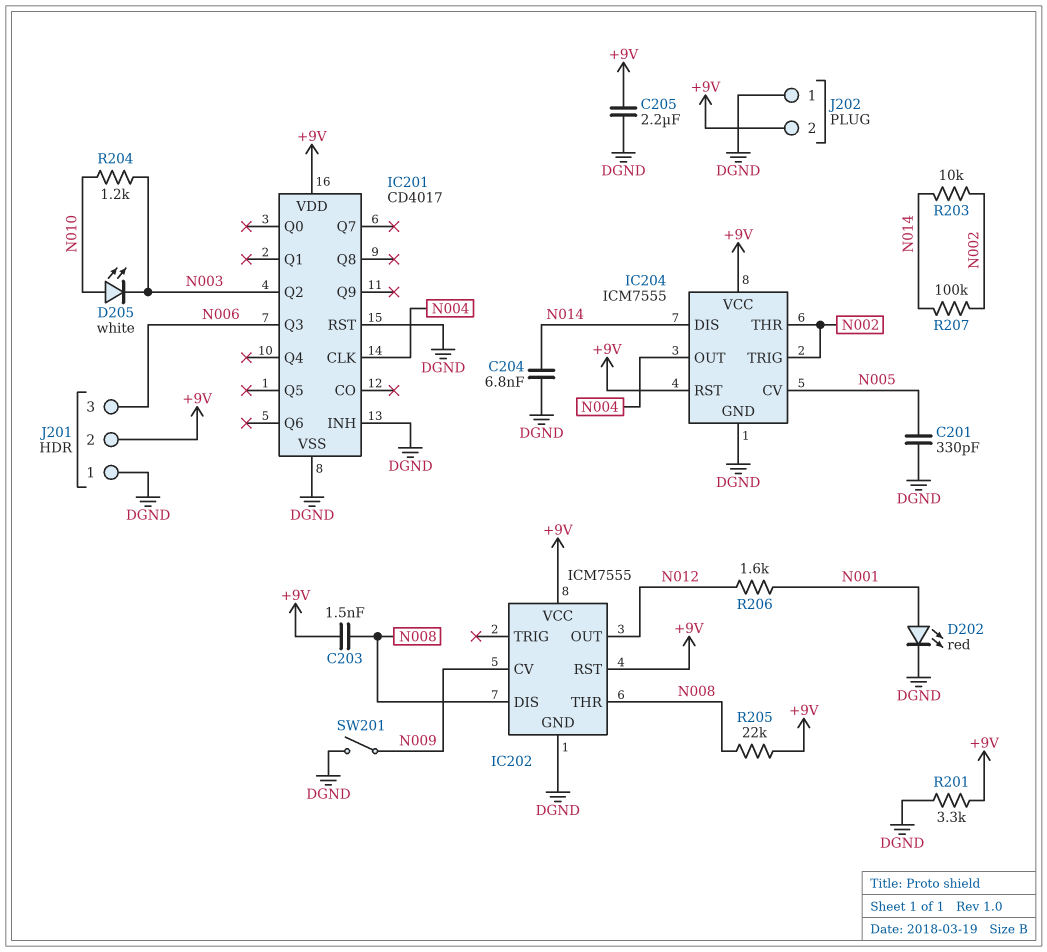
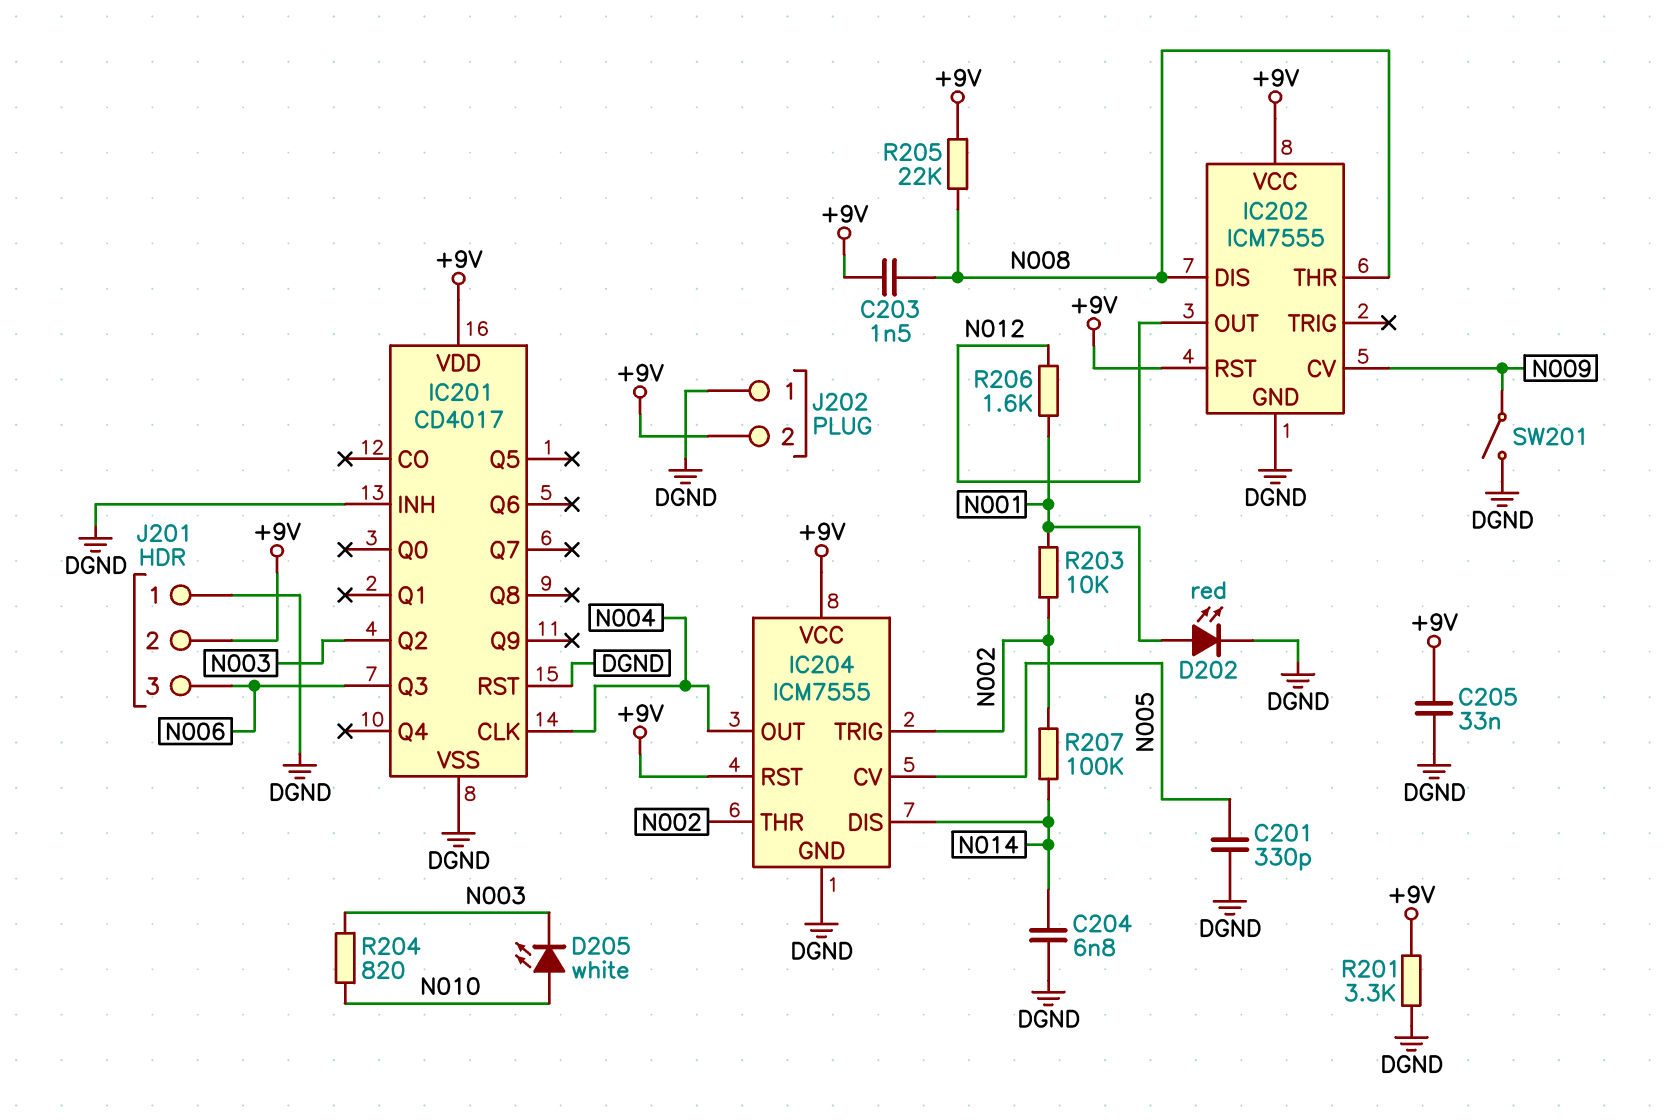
C205: 2.2uF (+9V, DGND) -> 33nF (+9V, DGND)
R203: 10k (N002, N014) -> 10k (N001, N002)
R204: 1.2k (N003, N010) -> 820 (N003, N010)

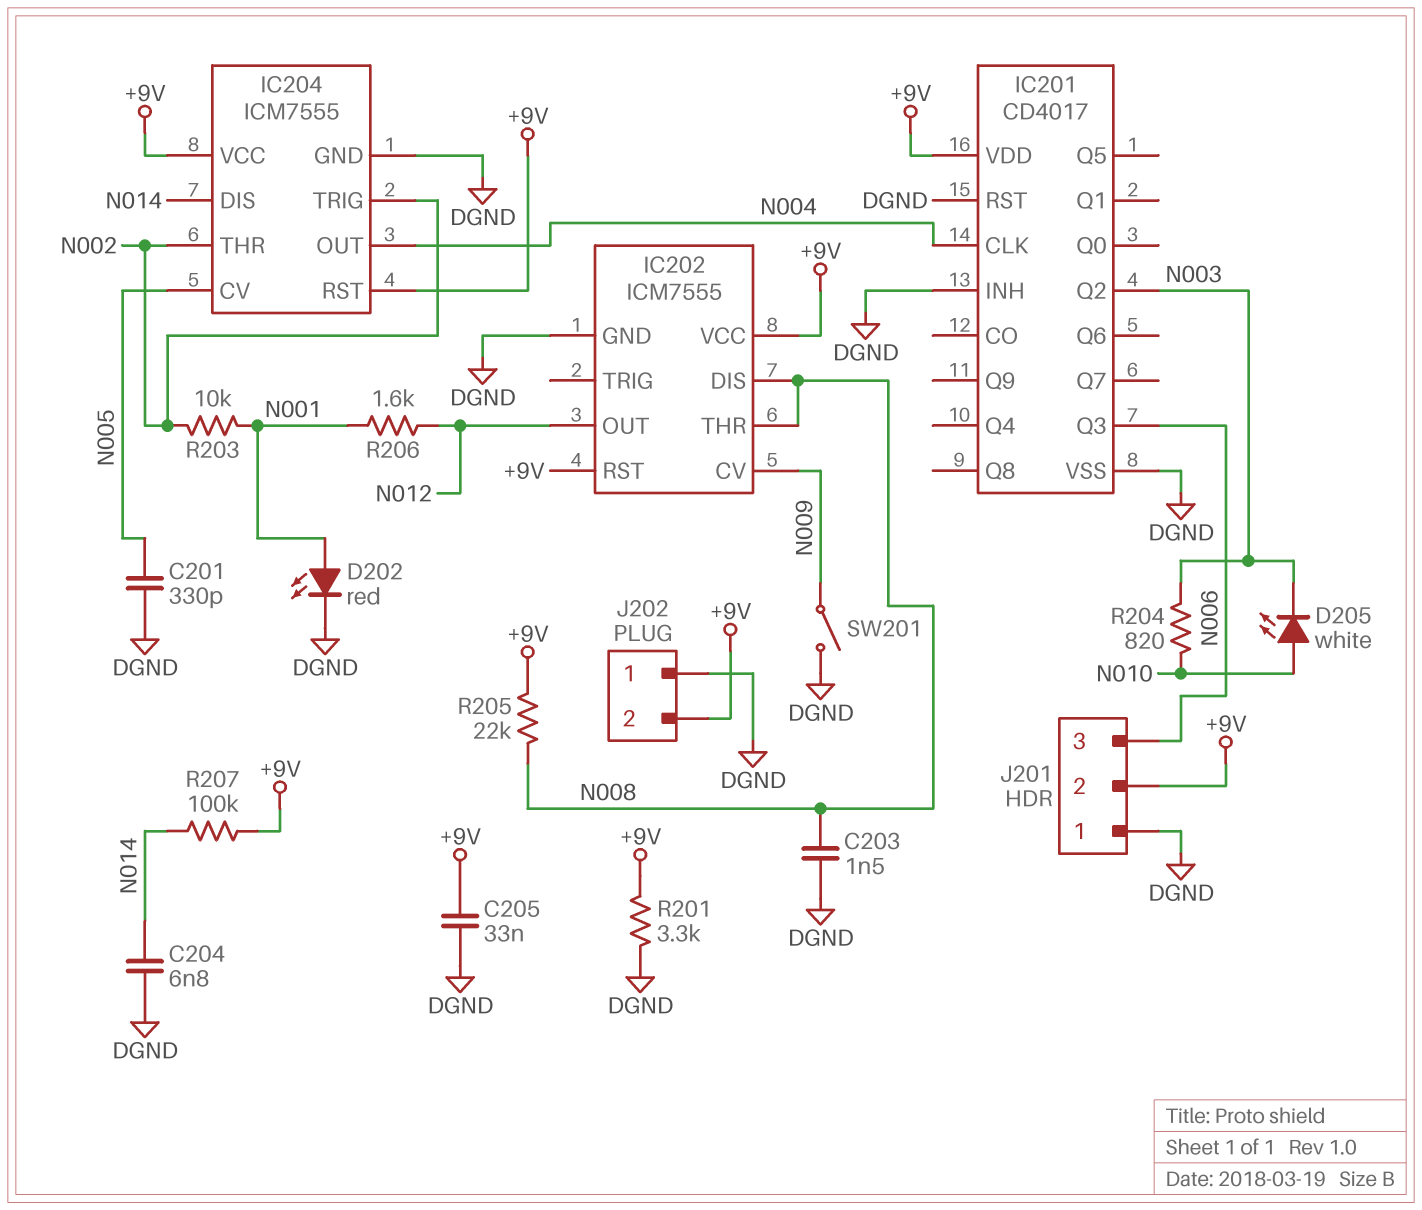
C203: 1.5nF (+9V, N008) -> 1.5nF (DGND, N008)
R207: 100k (N002, N014) -> 100k (+9V, N014)

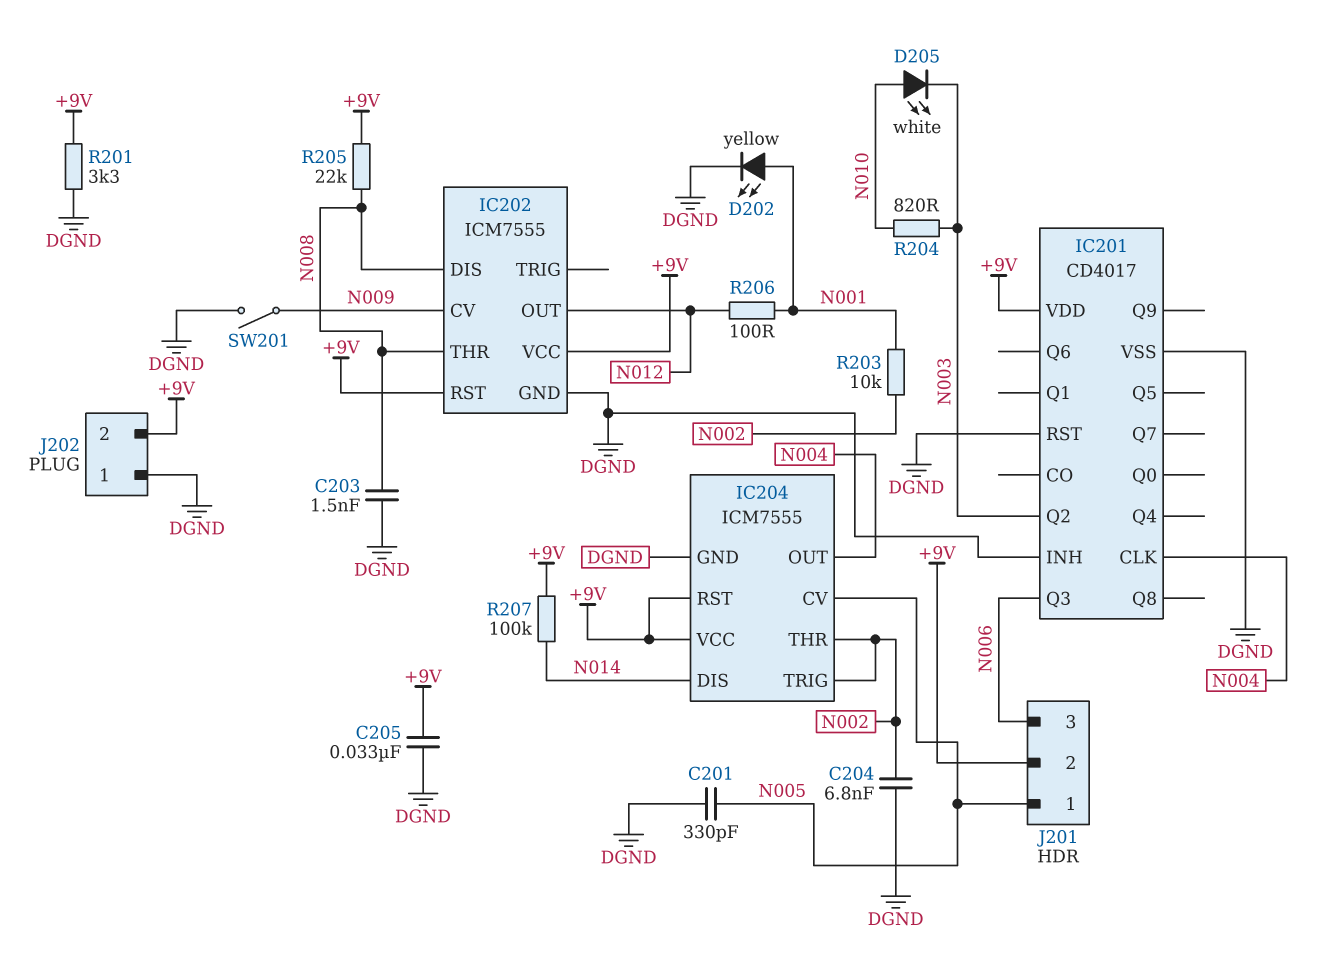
C204: 6.8nF (DGND, N014) -> 6.8nF (DGND, N002)
D202: LED red (A N001, K DGND) -> LED yellow (A N001, K DGND)
J201 pin 1: DGND -> N005
R206: 1.6k (N001, N012) -> 100 (N001, N012)

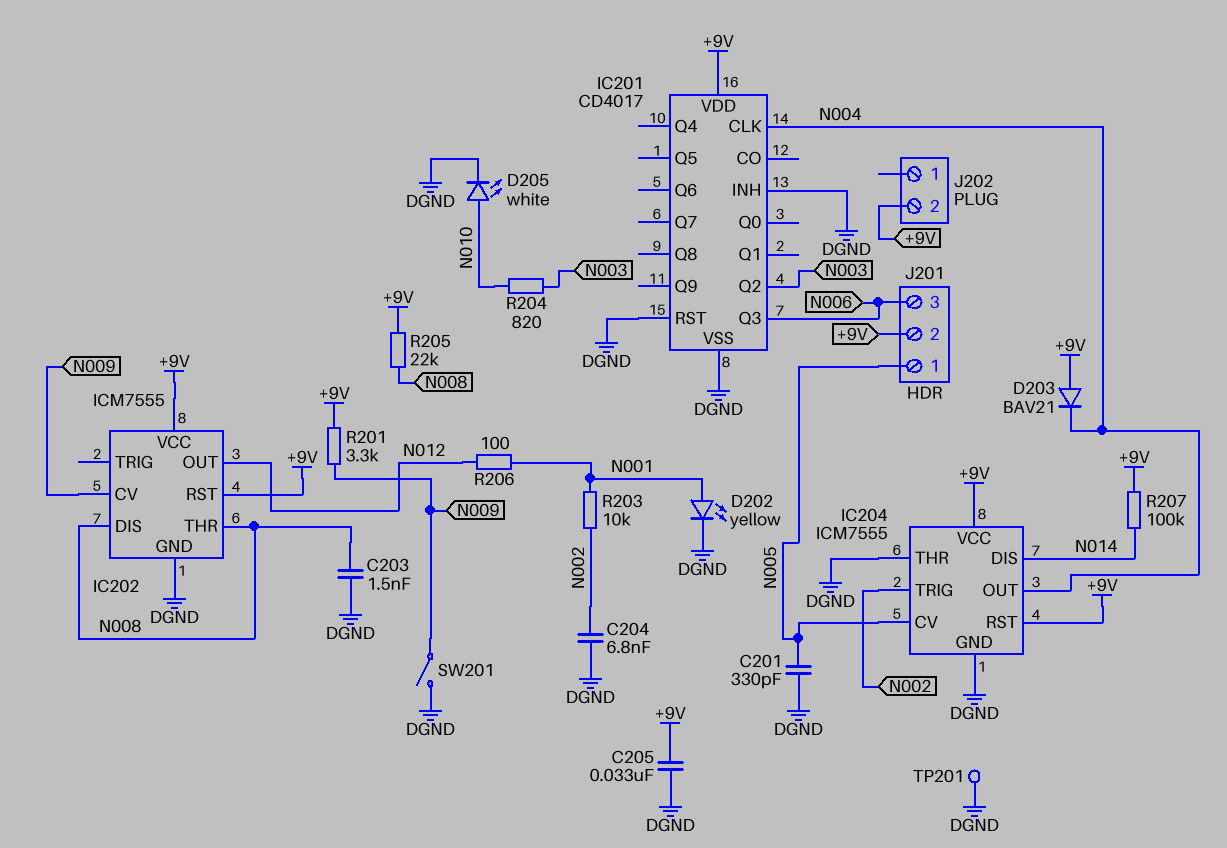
D203: none -> diode BAV21 (A +9V, K N004)
D205: LED white (A N010, K N003) -> LED white (A N010, K DGND)
IC204 pin THR: N002 -> DGND
J202 pin 1: DGND -> none
R201: 3.3k (+9V, DGND) -> 3.3k (+9V, N009)
TP201: none -> test point (DGND)

